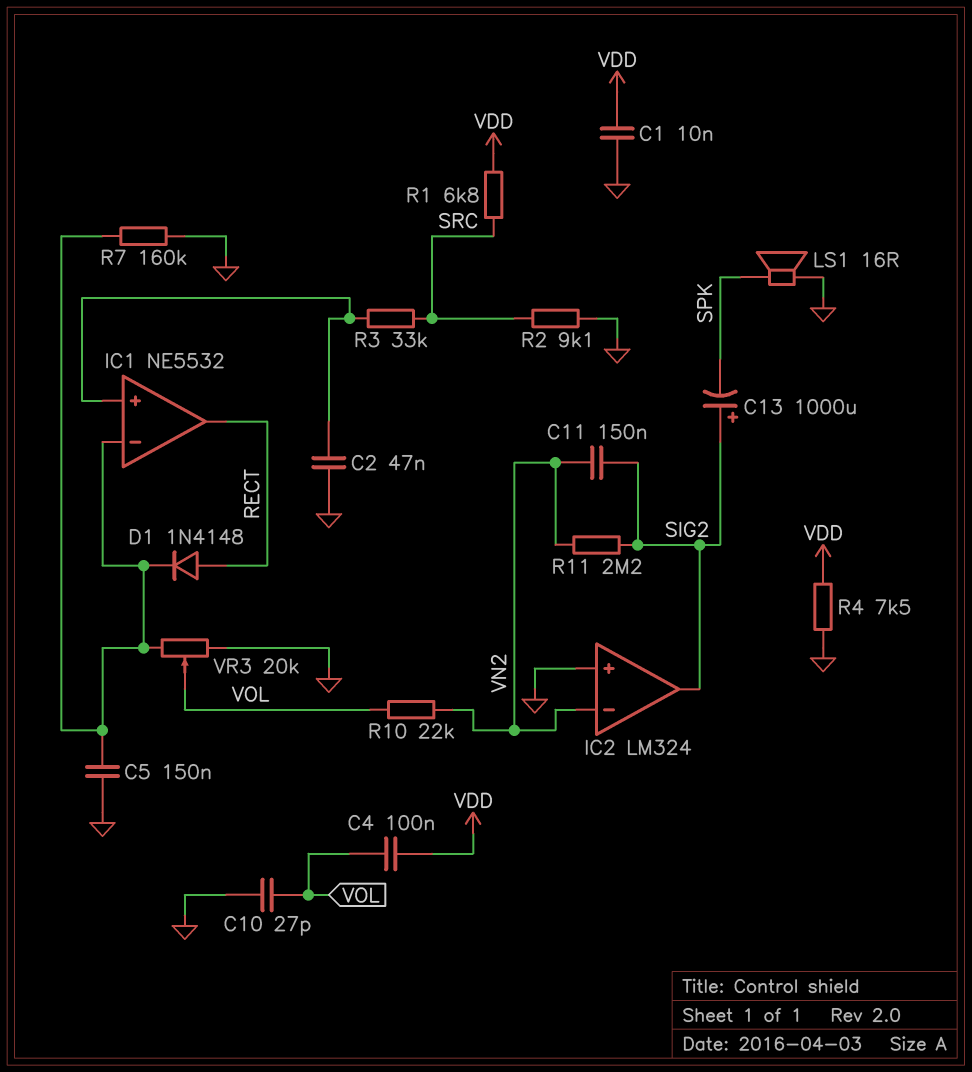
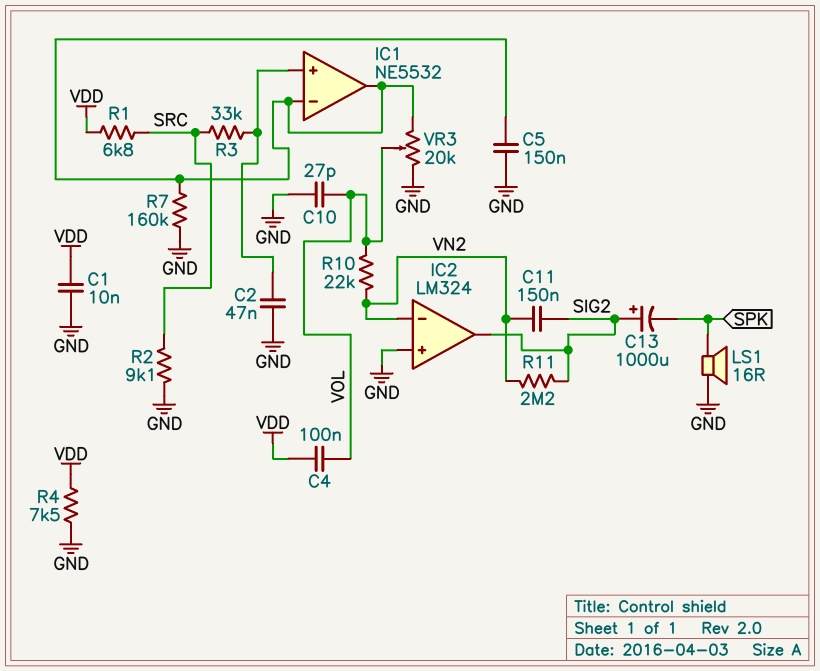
D1: diode 1N4148 (A RECT, K IC1/in-) -> none
IC1 pin out: RECT -> IC1/in-

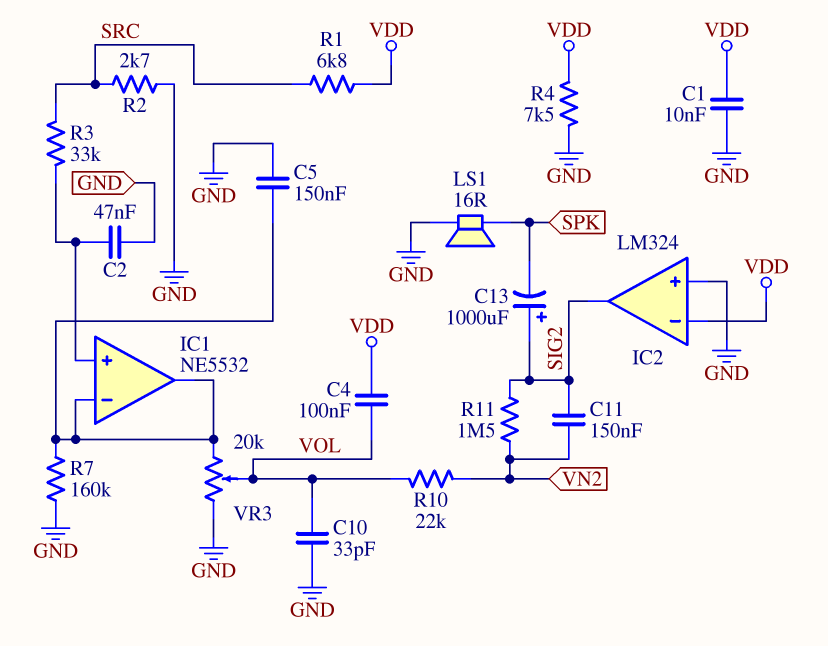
C10: 27pF (GND, VOL) -> 33pF (GND, VOL)
IC2 pin in-: VN2 -> VDD
R2: 9.1k (GND, SRC) -> 2.7k (GND, SRC)
R11: 2.2M (SIG2, VN2) -> 1.5M (SIG2, VN2)

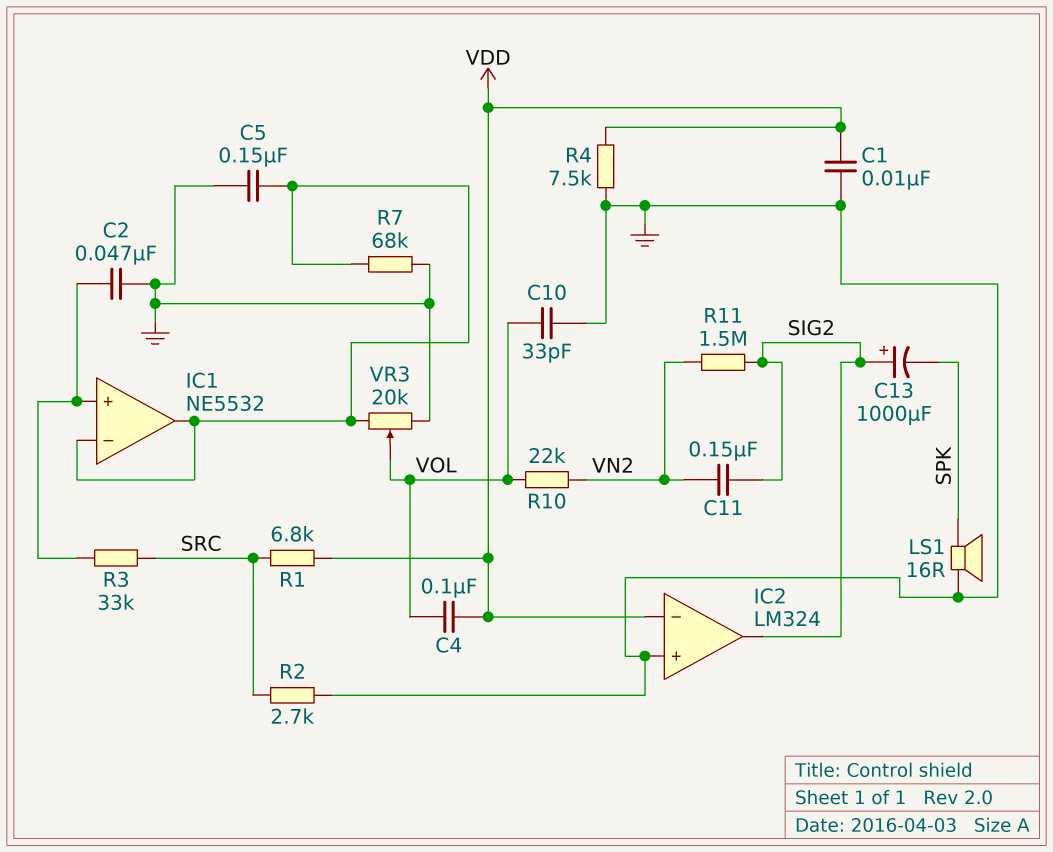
R7: 160k (GND, IC1/in-) -> 68k (GND, IC1/in-)

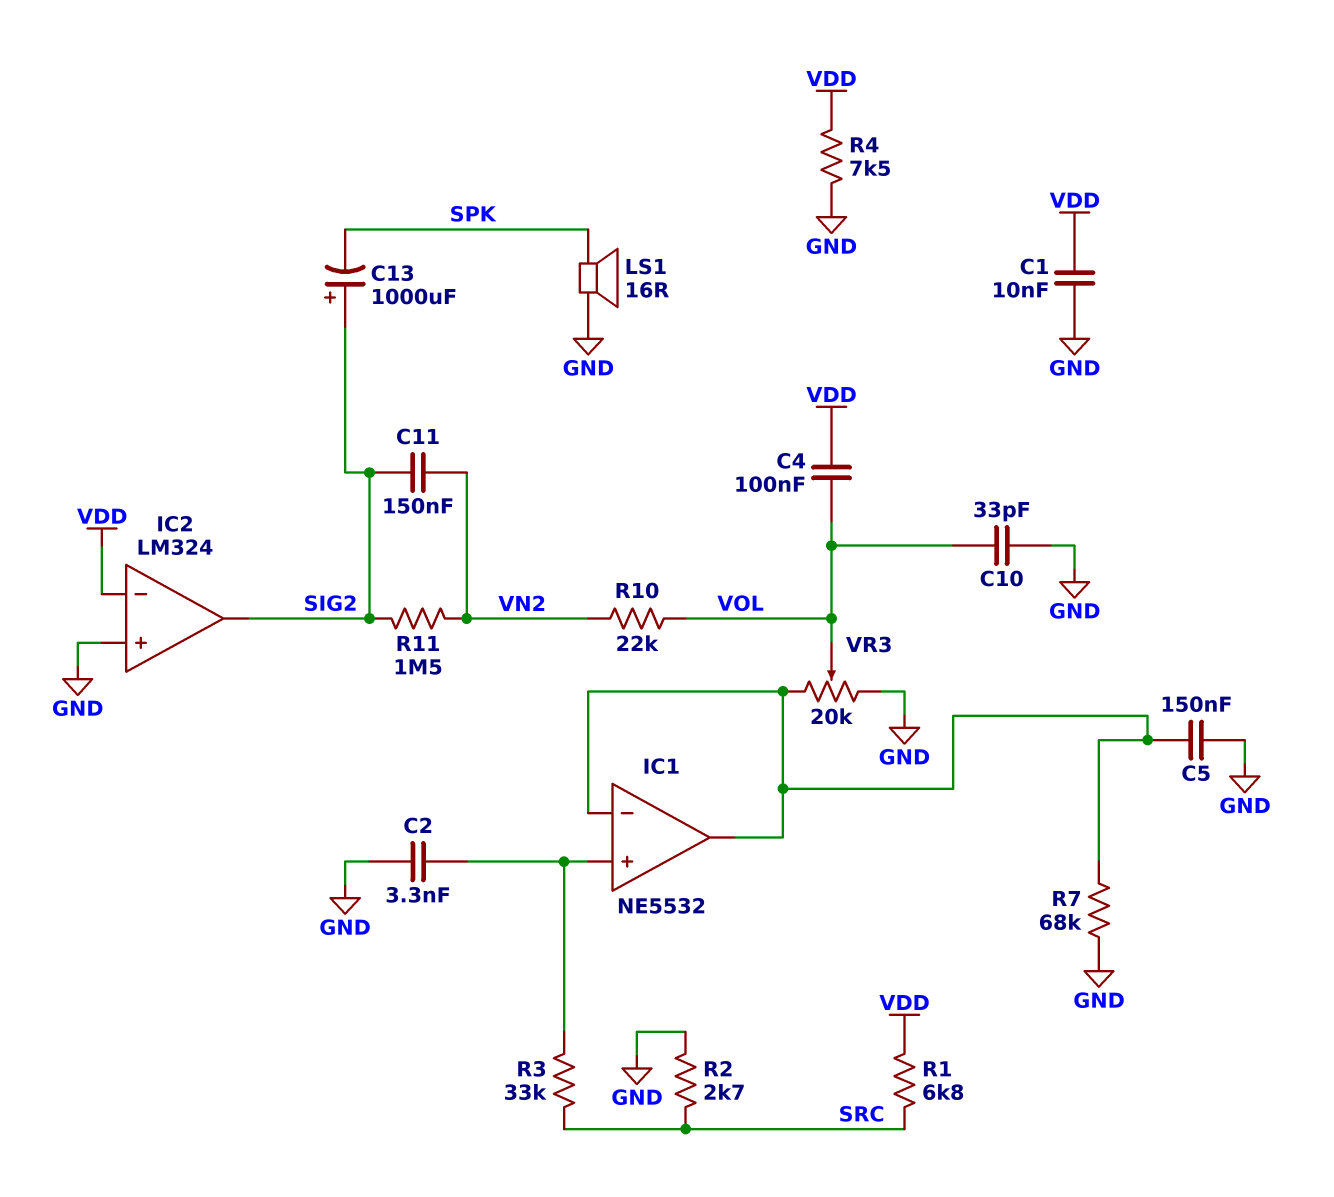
C2: 47nF (GND, IC1/in+) -> 3.3nF (GND, IC1/in+)

